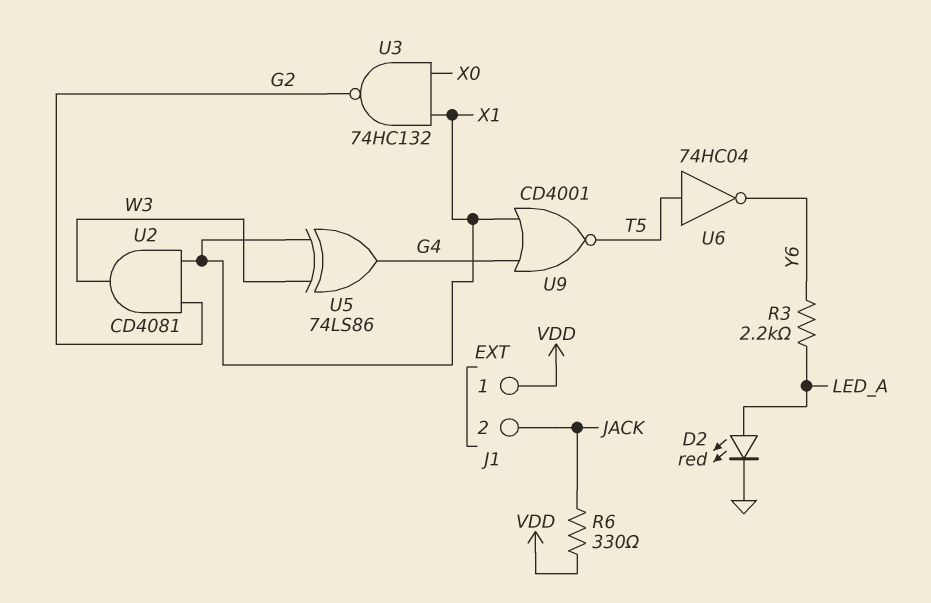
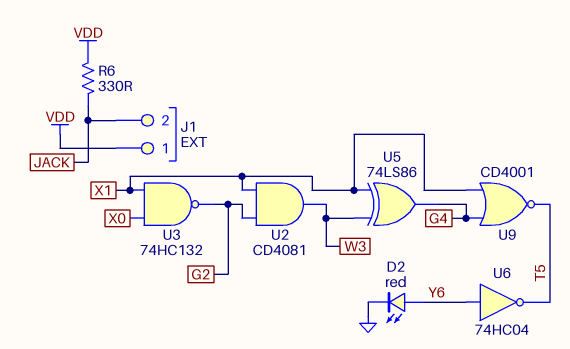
D2: LED red (A LED_A, K GND) -> LED red (A Y6, K GND)
R3: 2.2k (LED_A, Y6) -> none
U6: NOT 74HC04 (in T5, out Y6) -> NOT 74HC04 (in Y6, out T5)

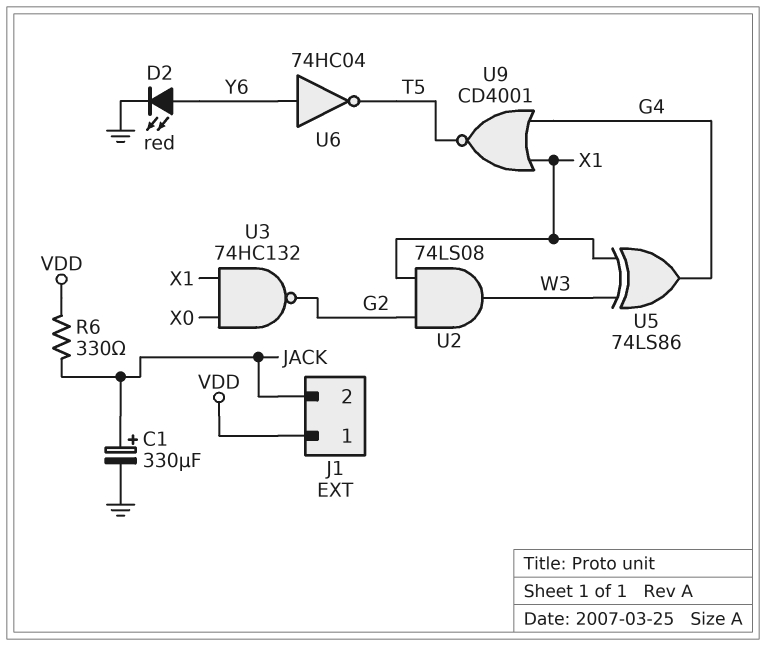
C1: none -> 330uF (plus JACK, minus GND)
U2: AND CD4081 (in G2, in X1, out W3) -> AND 74LS08 (in G2, in X1, out W3)

